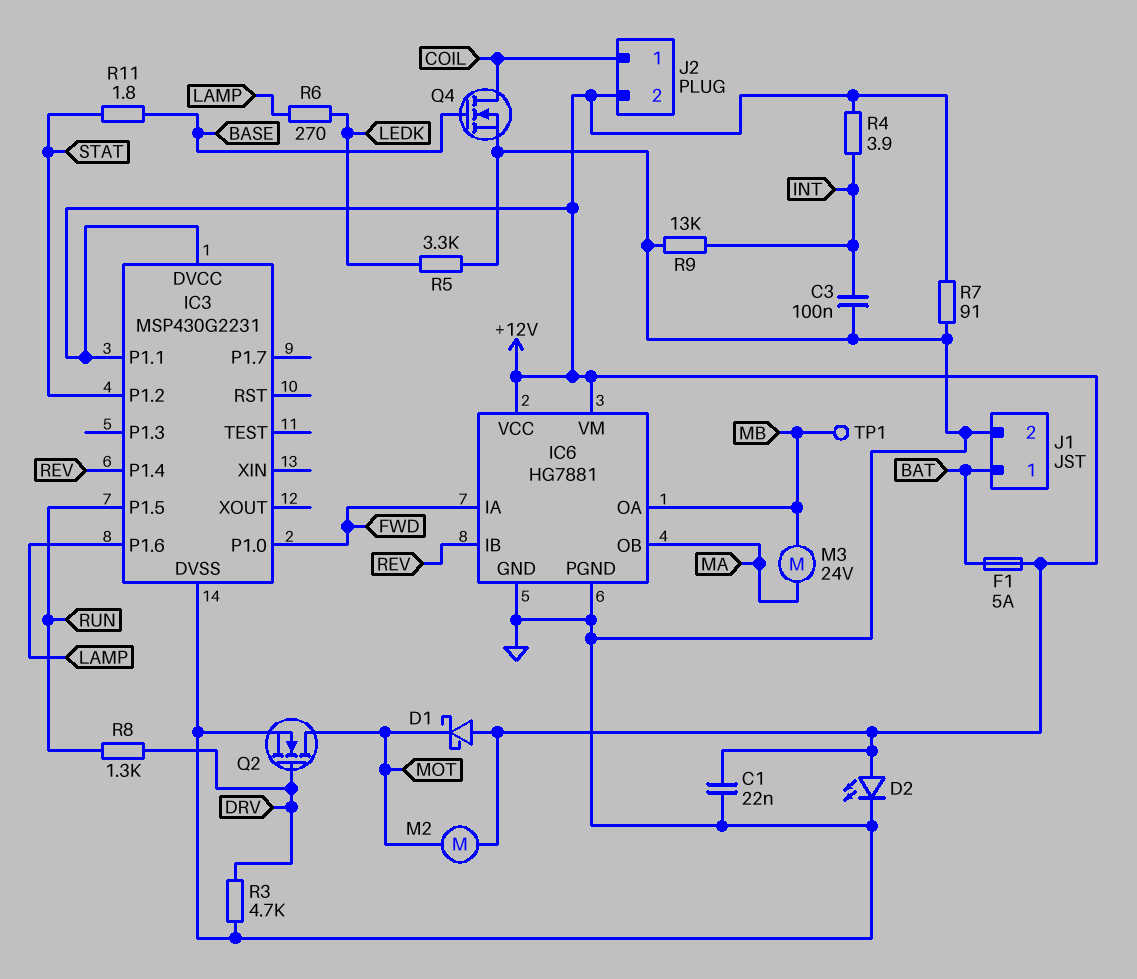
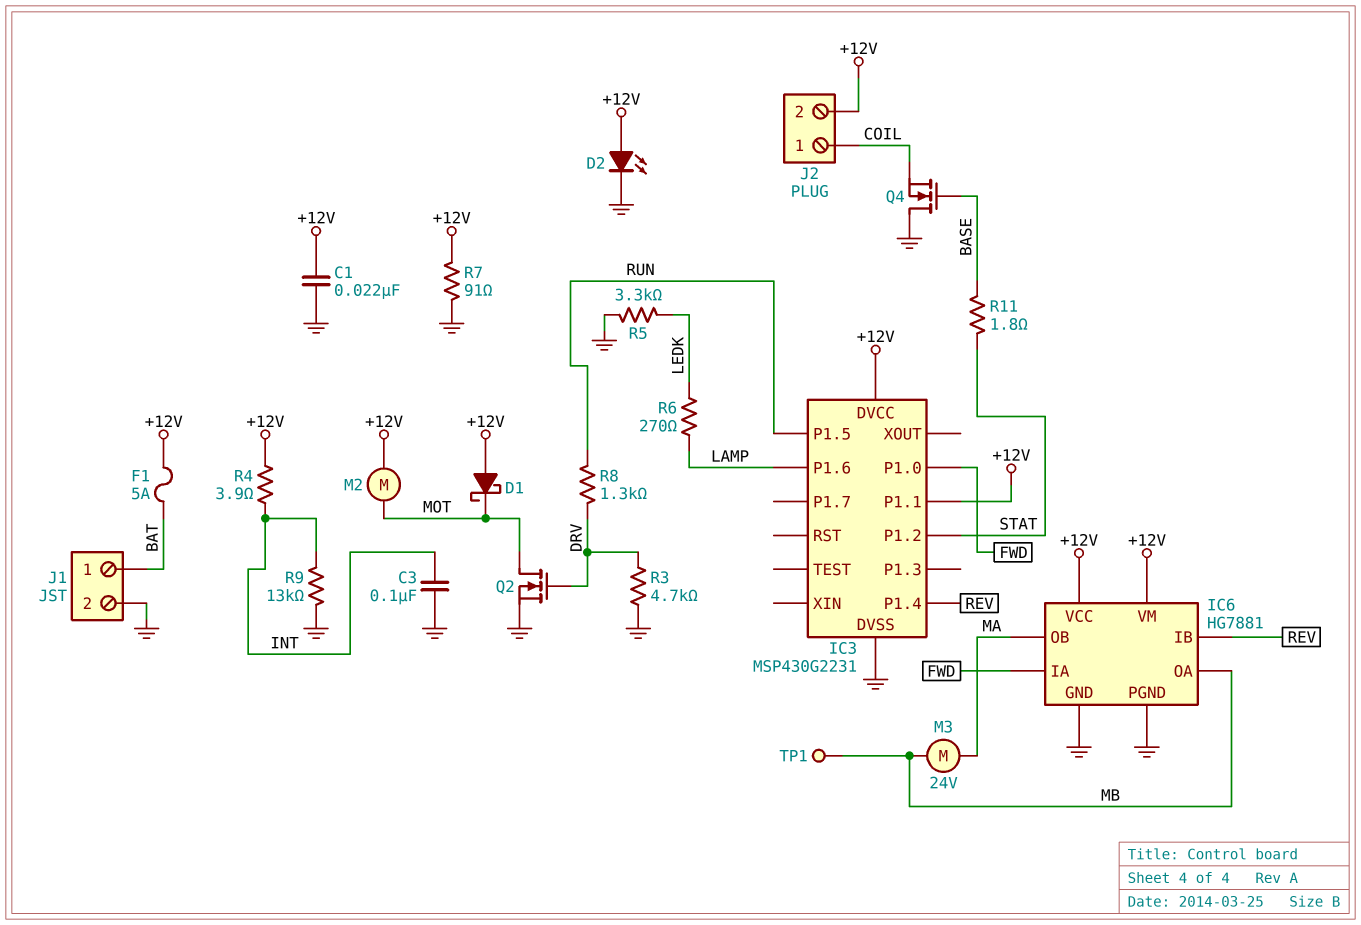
Q4: NMOS (G BASE, D COIL, S GND) -> NMOS (G BASE, D GND, S COIL)

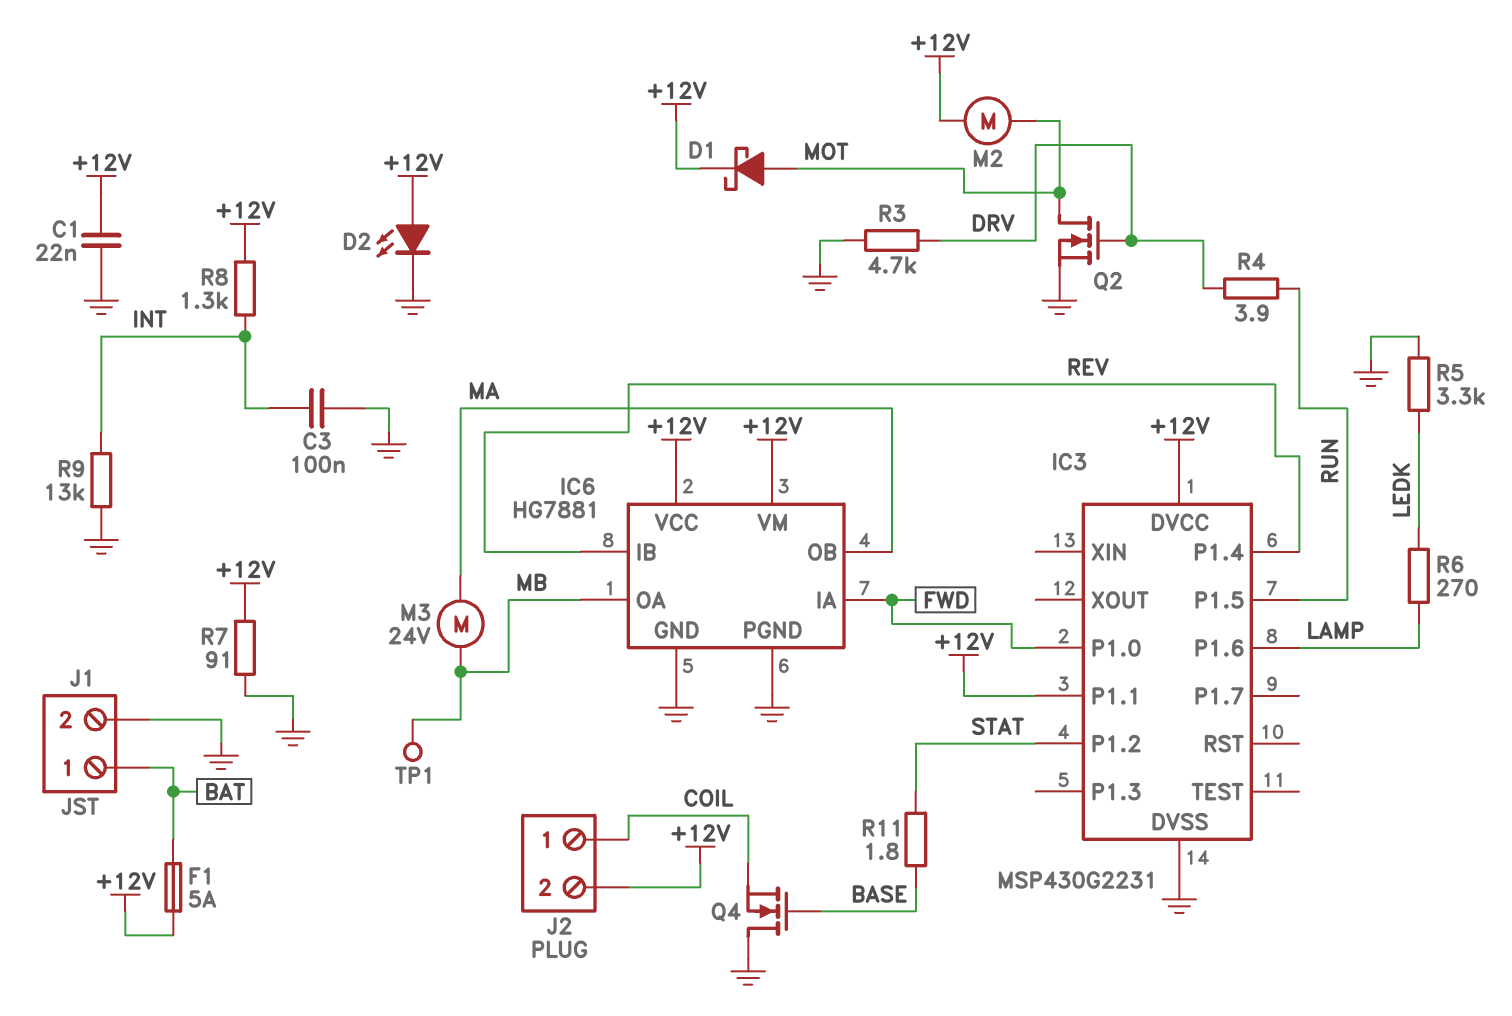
D1: schottky (A +12V, K MOT) -> schottky (A MOT, K +12V)
R4: 3.9 (+12V, INT) -> 3.9 (DRV, RUN)
R8: 1.3k (DRV, RUN) -> 1.3k (+12V, INT)

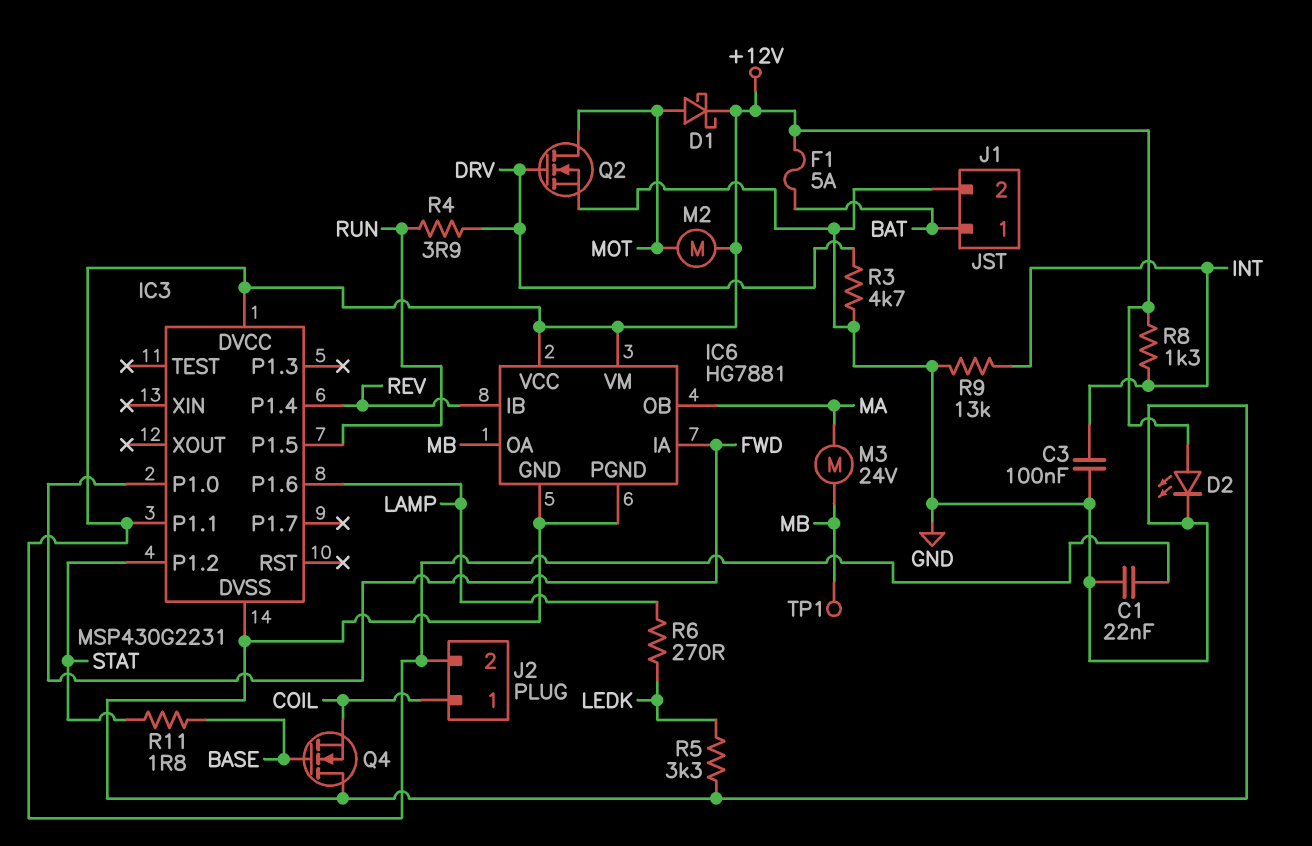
R7: 91 (+12V, GND) -> none

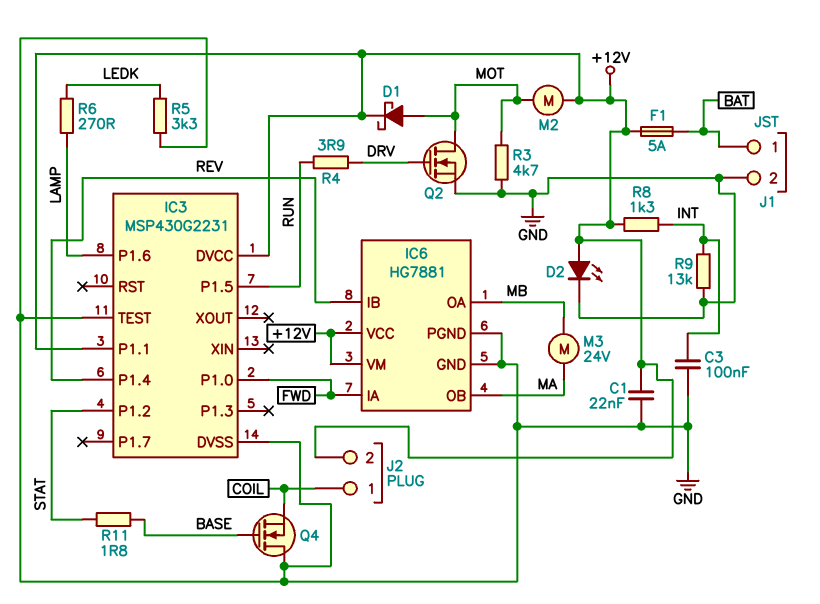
IC3 pin TEST: none -> GND
R3: 4.7k (DRV, GND) -> 4.7k (GND, MOT)
TP1: test point (MB) -> none

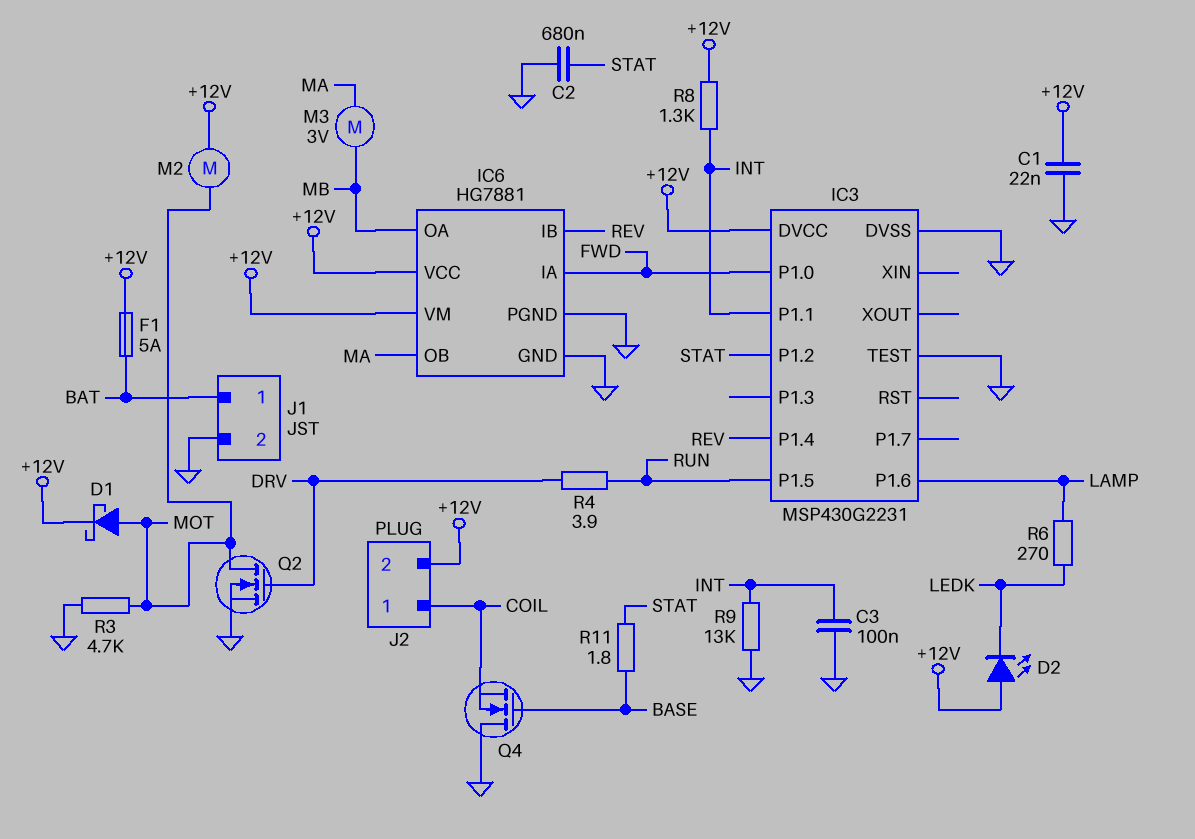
C2: none -> 680nF (GND, STAT)
D2: LED (A +12V, K GND) -> LED (A +12V, K LEDK)
IC3 pin P1.1: +12V -> INT
M3: motor 24V (MA, MB) -> motor 3V (MA, MB)
R5: 3.3k (GND, LEDK) -> none

